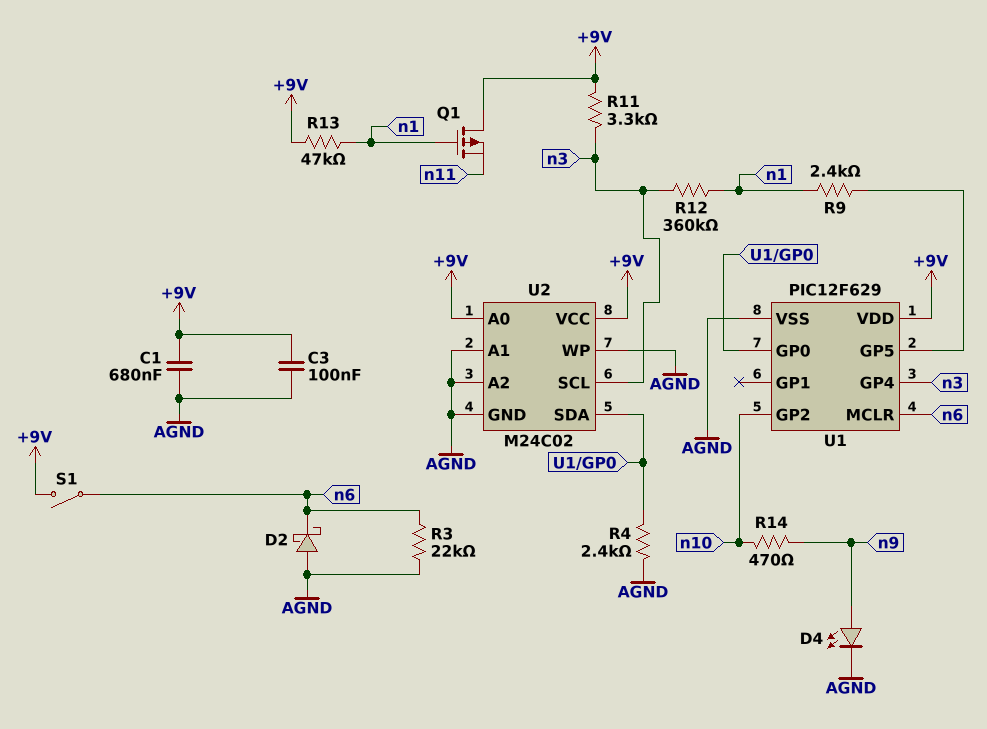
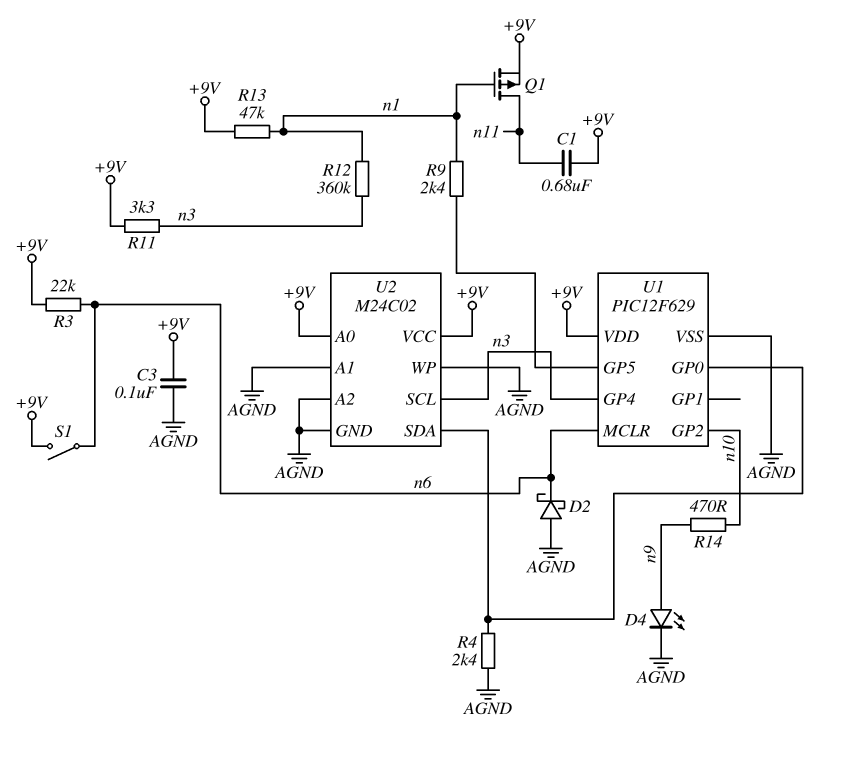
C1: 680nF (+9V, AGND) -> 680nF (+9V, n11)
Q1: PMOS (G n1, D +9V, S n11) -> PMOS (G n1, D n11, S +9V)
R3: 22k (AGND, n6) -> 22k (+9V, n6)

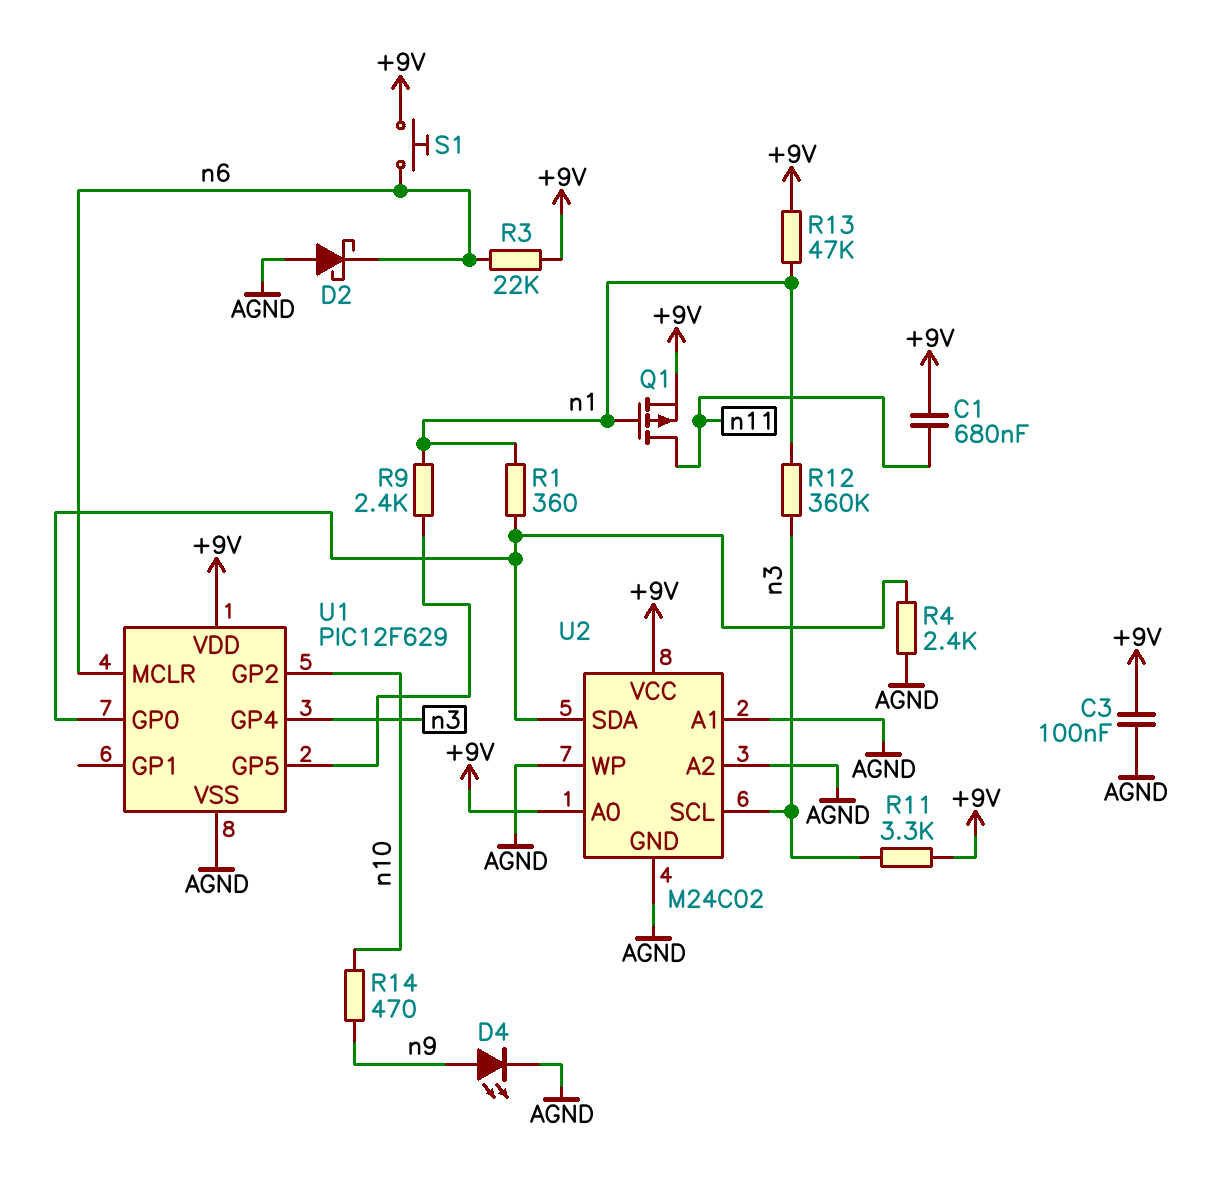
R1: none -> 360 (U1/GP0, n1)
S1: switch (+9V, n6) -> button (+9V, n6)

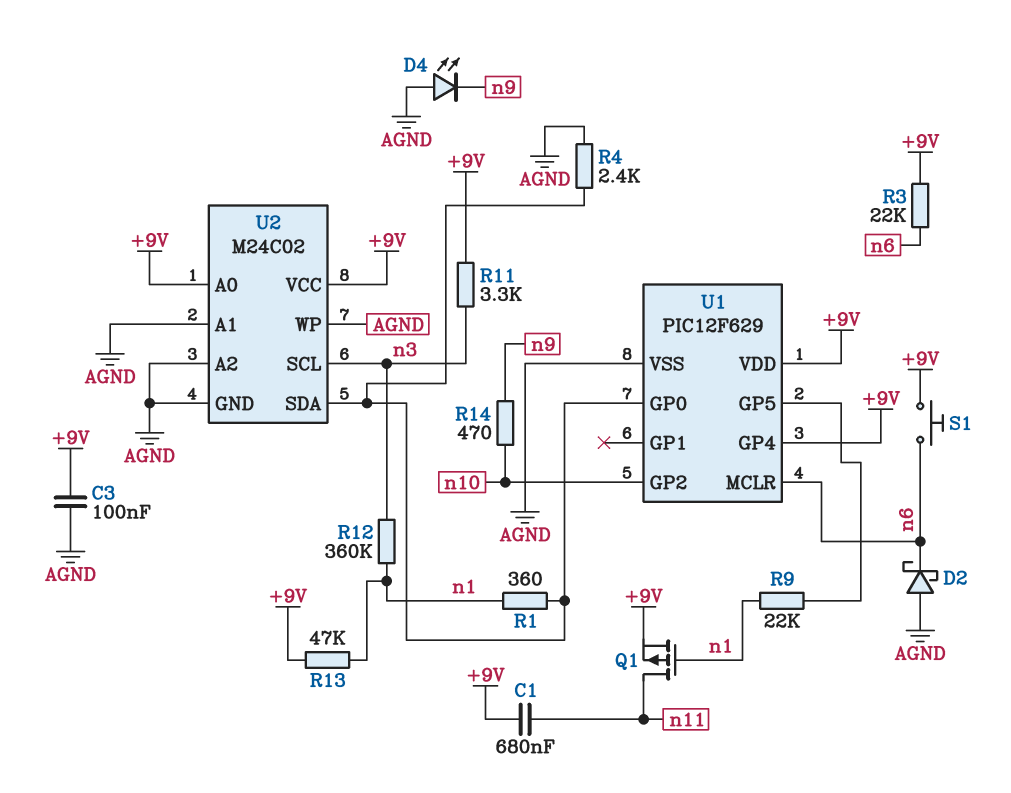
D4: LED (A n9, K AGND) -> LED (A AGND, K n9)
R9: 2.4k (U1/GP5, n1) -> 22k (U1/GP5, n1)
U1 pin GP4: n3 -> +9V

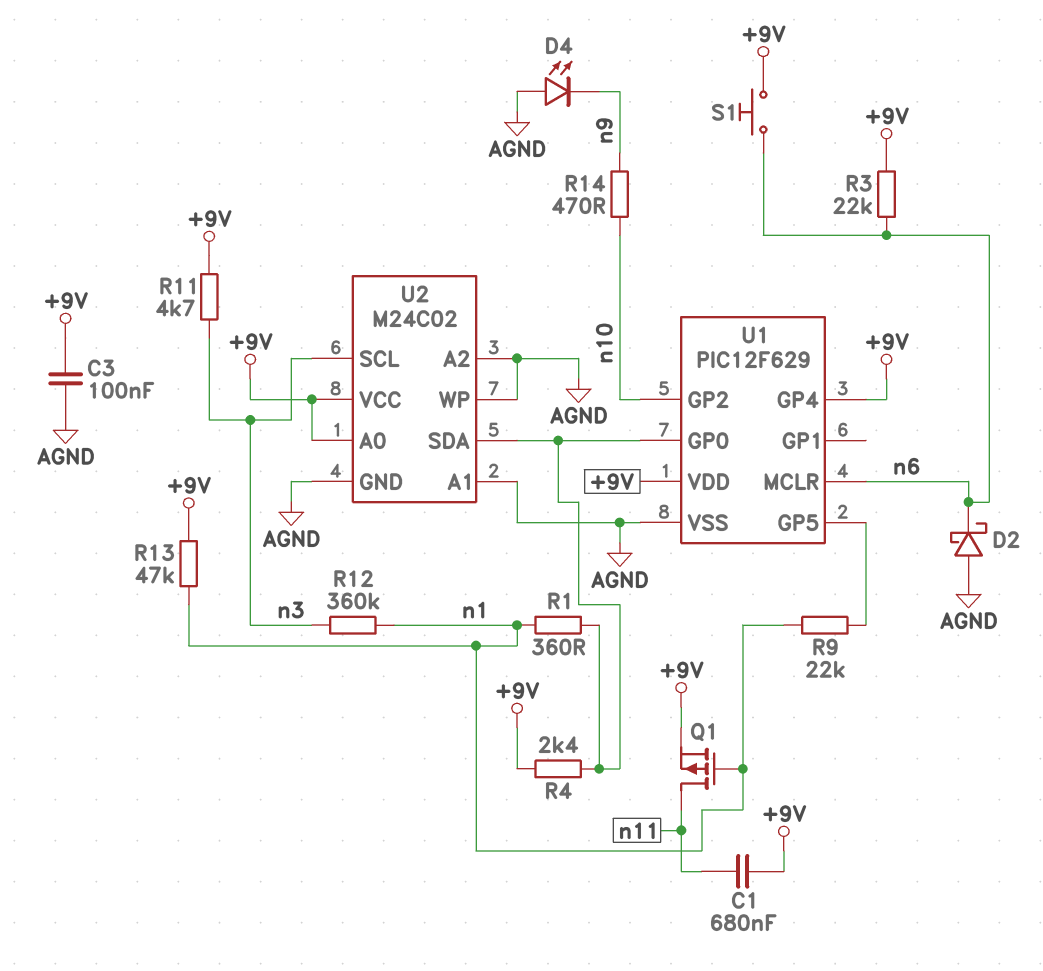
R4: 2.4k (AGND, U1/GP0) -> 2.4k (+9V, U1/GP0)
R11: 3.3k (+9V, n3) -> 4.7k (+9V, n3)

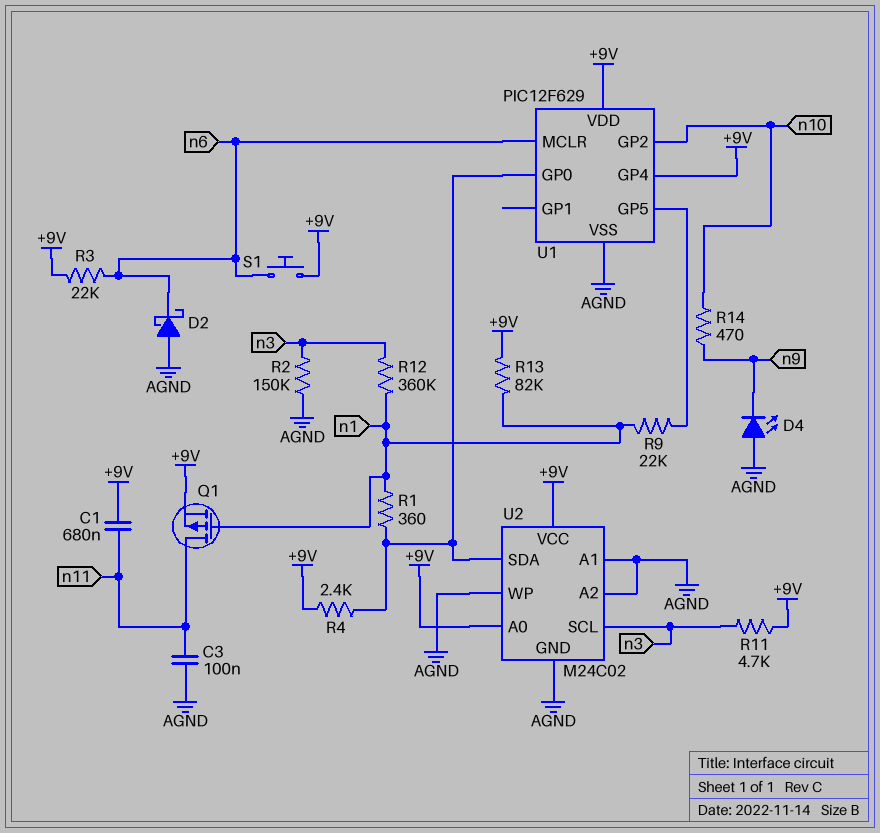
C3: 100nF (+9V, AGND) -> 100nF (AGND, n11)
R2: none -> 150k (AGND, n3)
R13: 47k (+9V, n1) -> 82k (+9V, n1)

